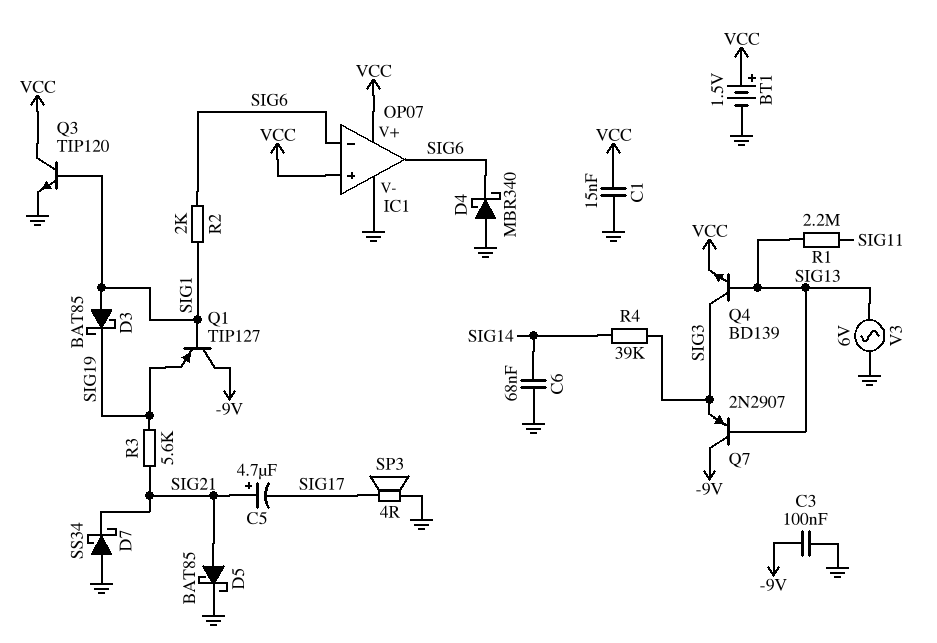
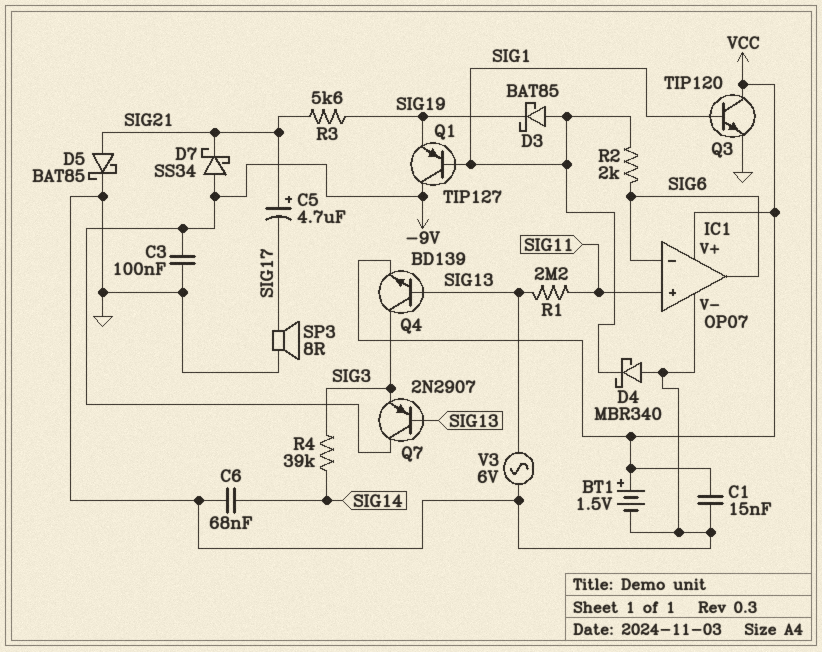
D4: schottky MBR340 (A GND, K SIG6) -> schottky MBR340 (A GND, K SIG1)
D7: schottky SS34 (A GND, K SIG21) -> schottky SS34 (A -9V, K SIG21)
IC1 pin in+: VCC -> SIG11
SP3: speaker 4R (GND, SIG17) -> speaker 8R (GND, SIG17)

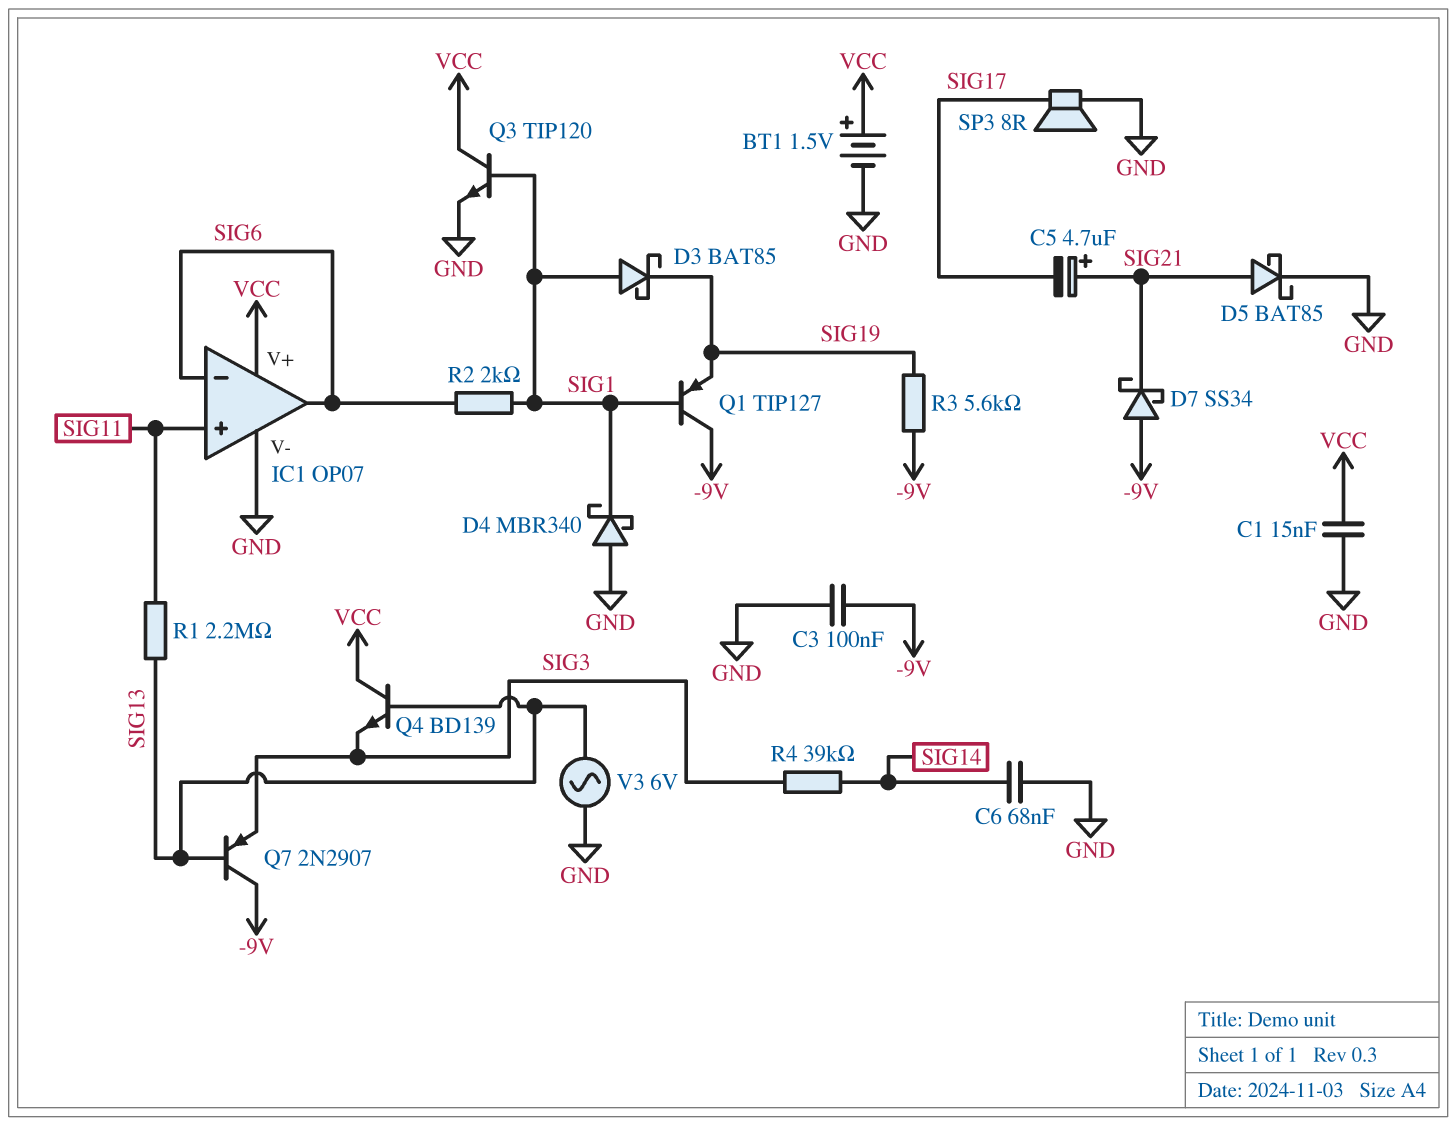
Q4: NPN BD139 (B SIG13, C SIG3, E VCC) -> NPN BD139 (B SIG13, C VCC, E SIG3)
R3: 5.6k (SIG19, SIG21) -> 5.6k (-9V, SIG19)

